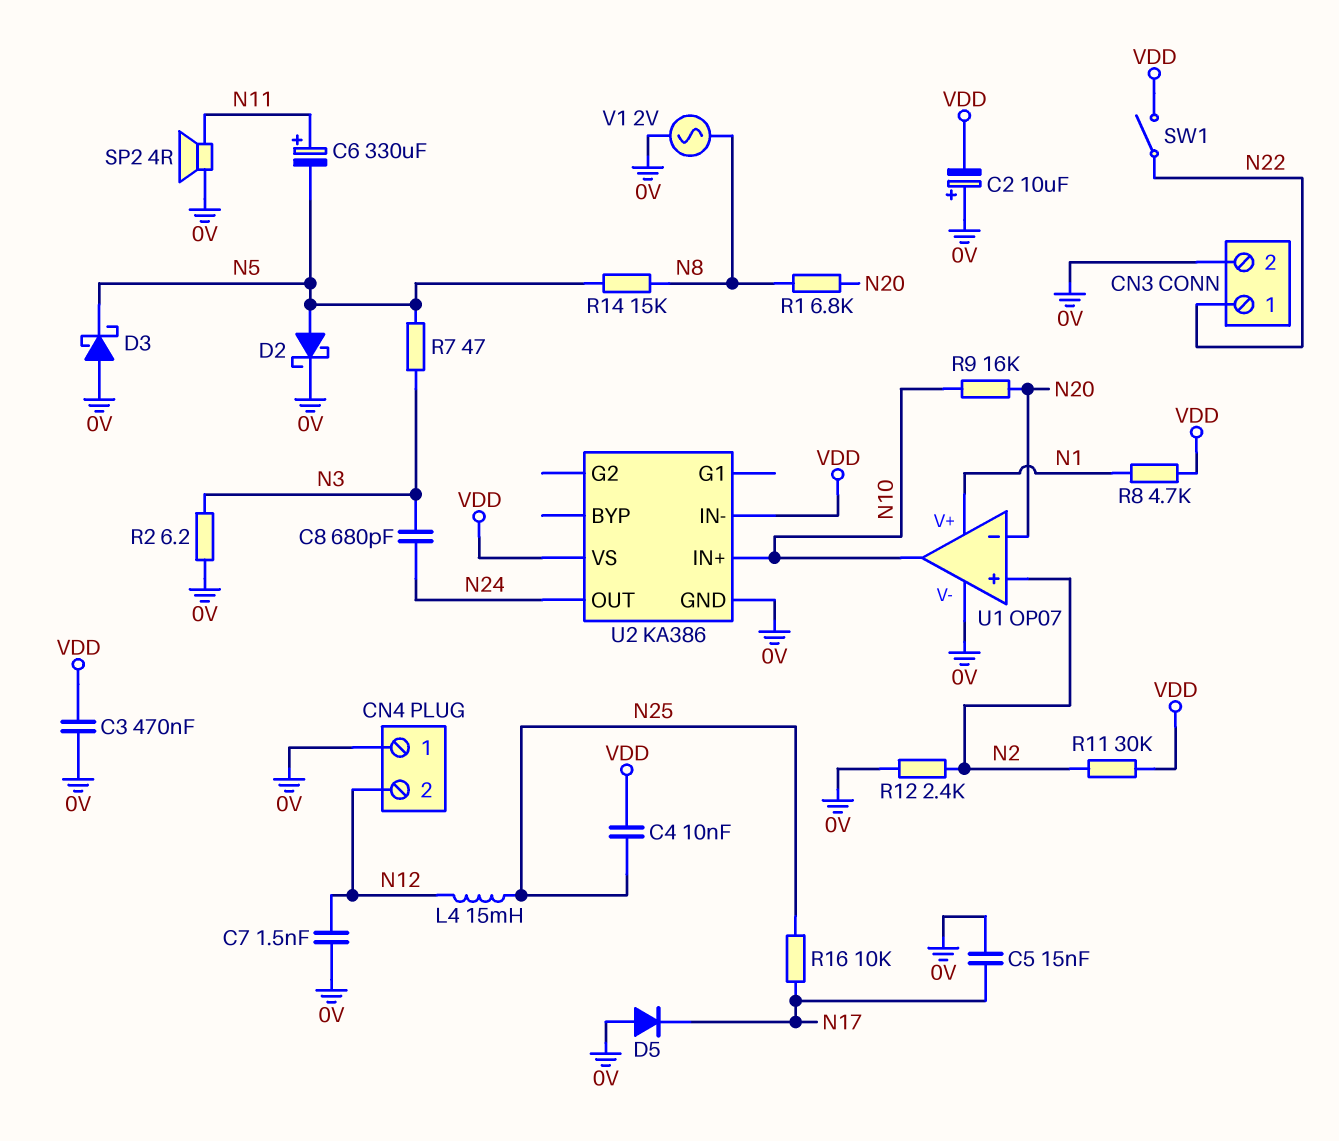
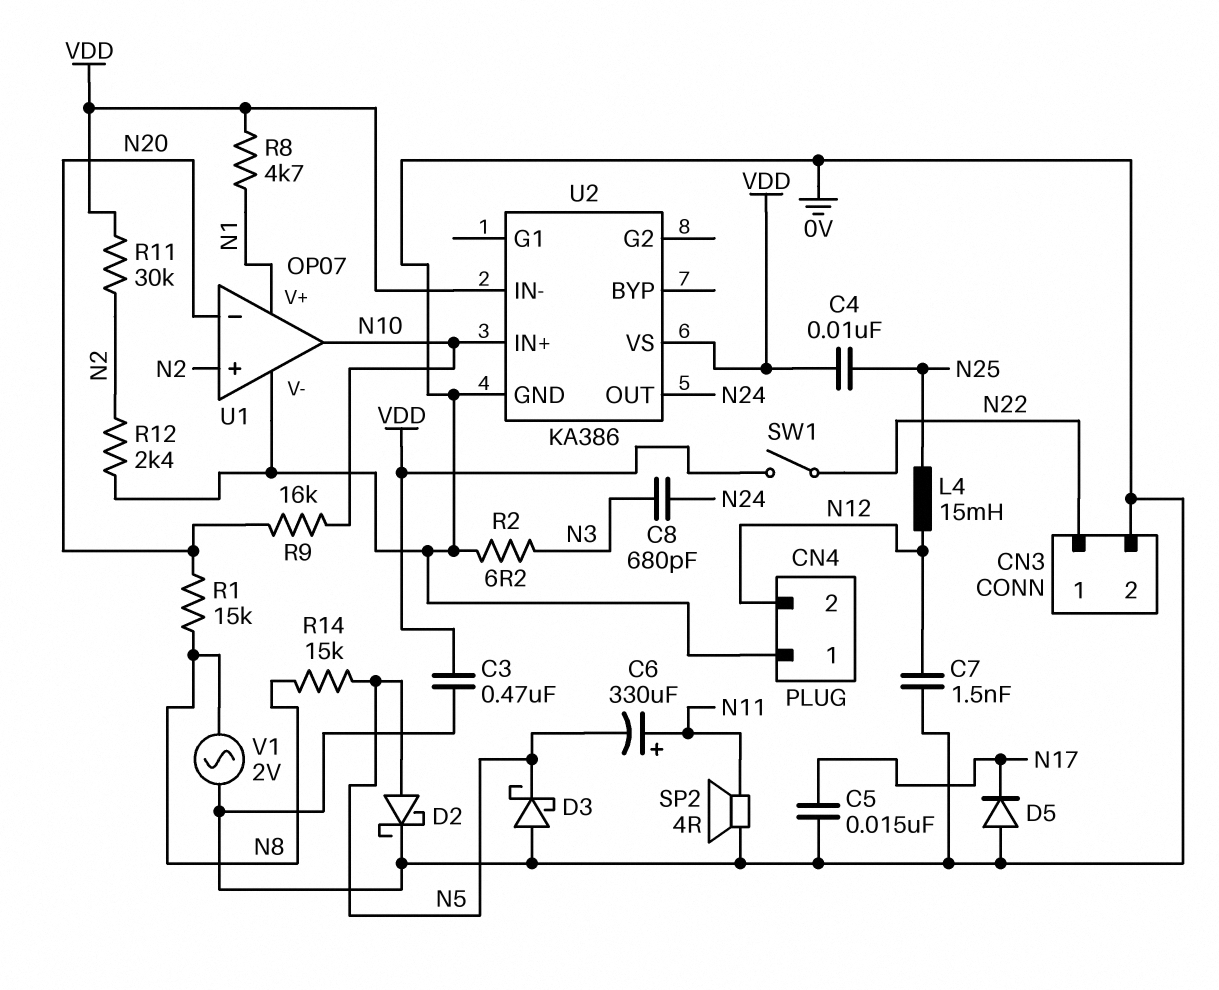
C2: 10uF (plus 0V, minus VDD) -> none
R1: 6.8k (N8, N20) -> 15k (N8, N20)
R7: 47 (N3, N5) -> none
R16: 10k (N17, N25) -> none

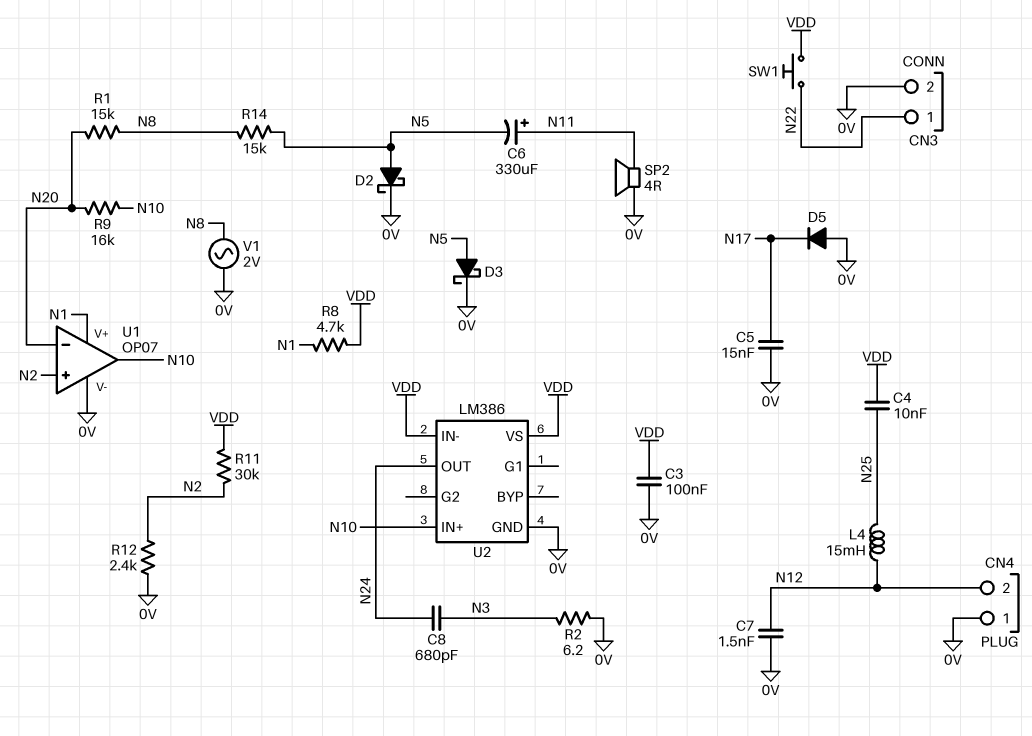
C3: 470nF (0V, VDD) -> 100nF (0V, VDD)
D3: schottky (A 0V, K N5) -> schottky (A N5, K 0V)
SW1: switch (N22, VDD) -> button (N22, VDD)
U2: KA386 -> LM386

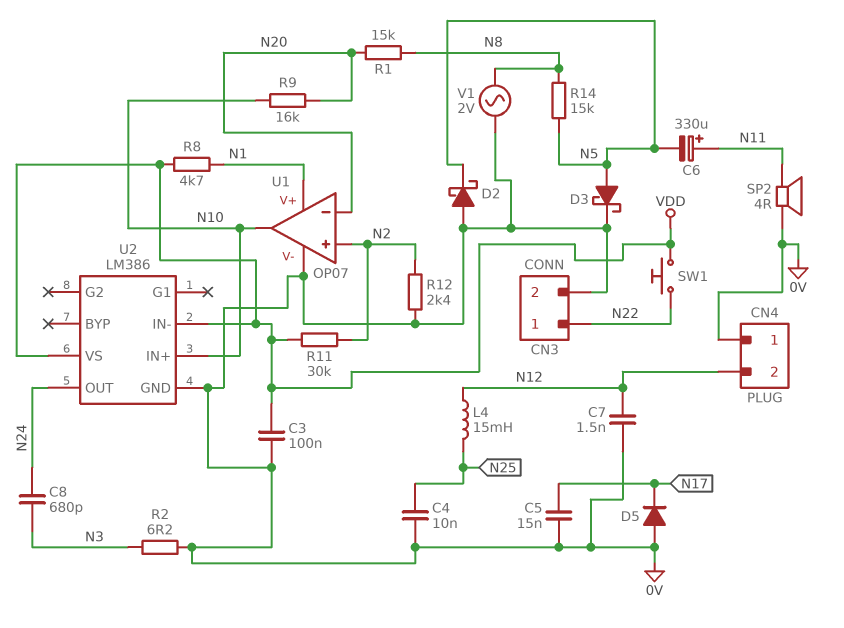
C4: 10nF (N25, VDD) -> 10nF (0V, N25)
D2: schottky (A N5, K 0V) -> schottky (A 0V, K N5)

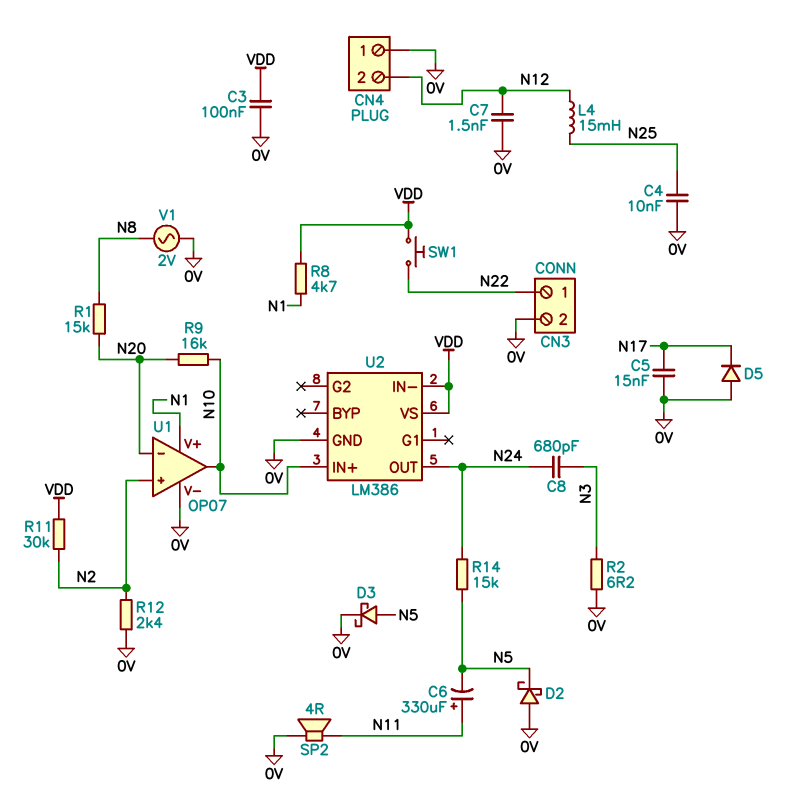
R14: 15k (N5, N8) -> 15k (N5, N24)

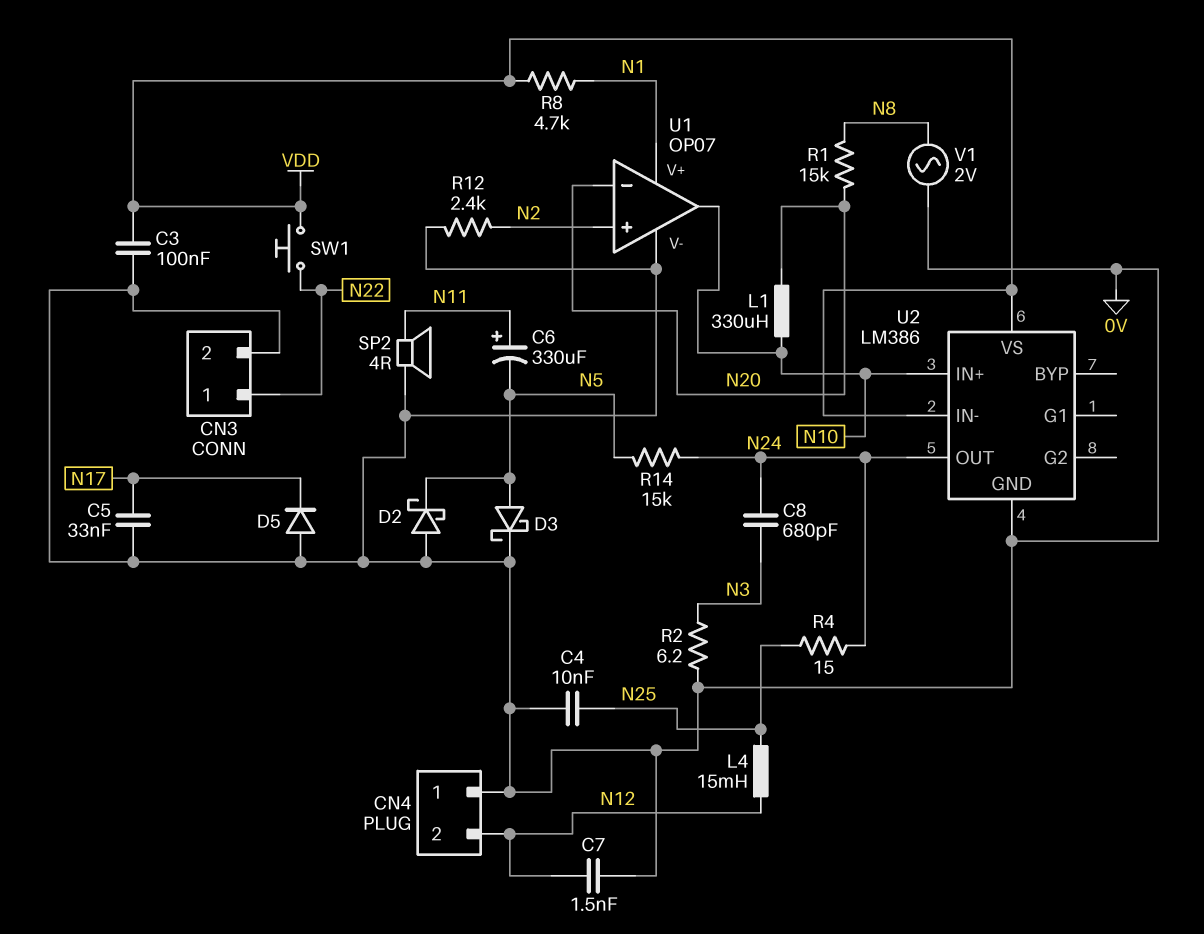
C5: 15nF (0V, N17) -> 33nF (0V, N17)
L1: none -> 330uH (N10, N20)
R4: none -> 15 (N24, N25)
R9: 16k (N10, N20) -> none
R11: 30k (N2, VDD) -> none

